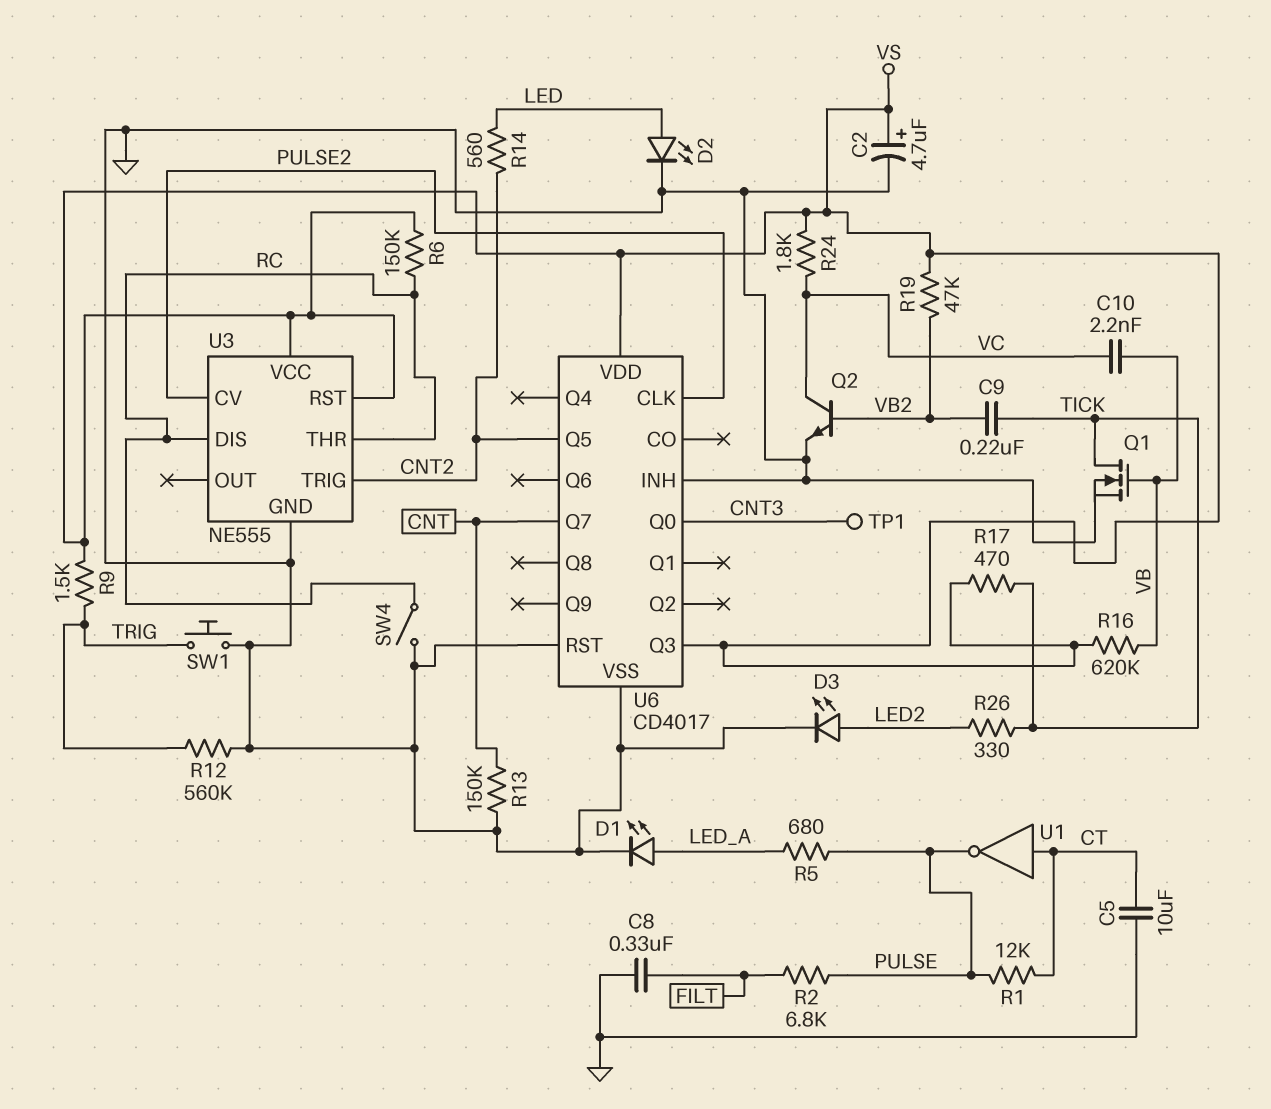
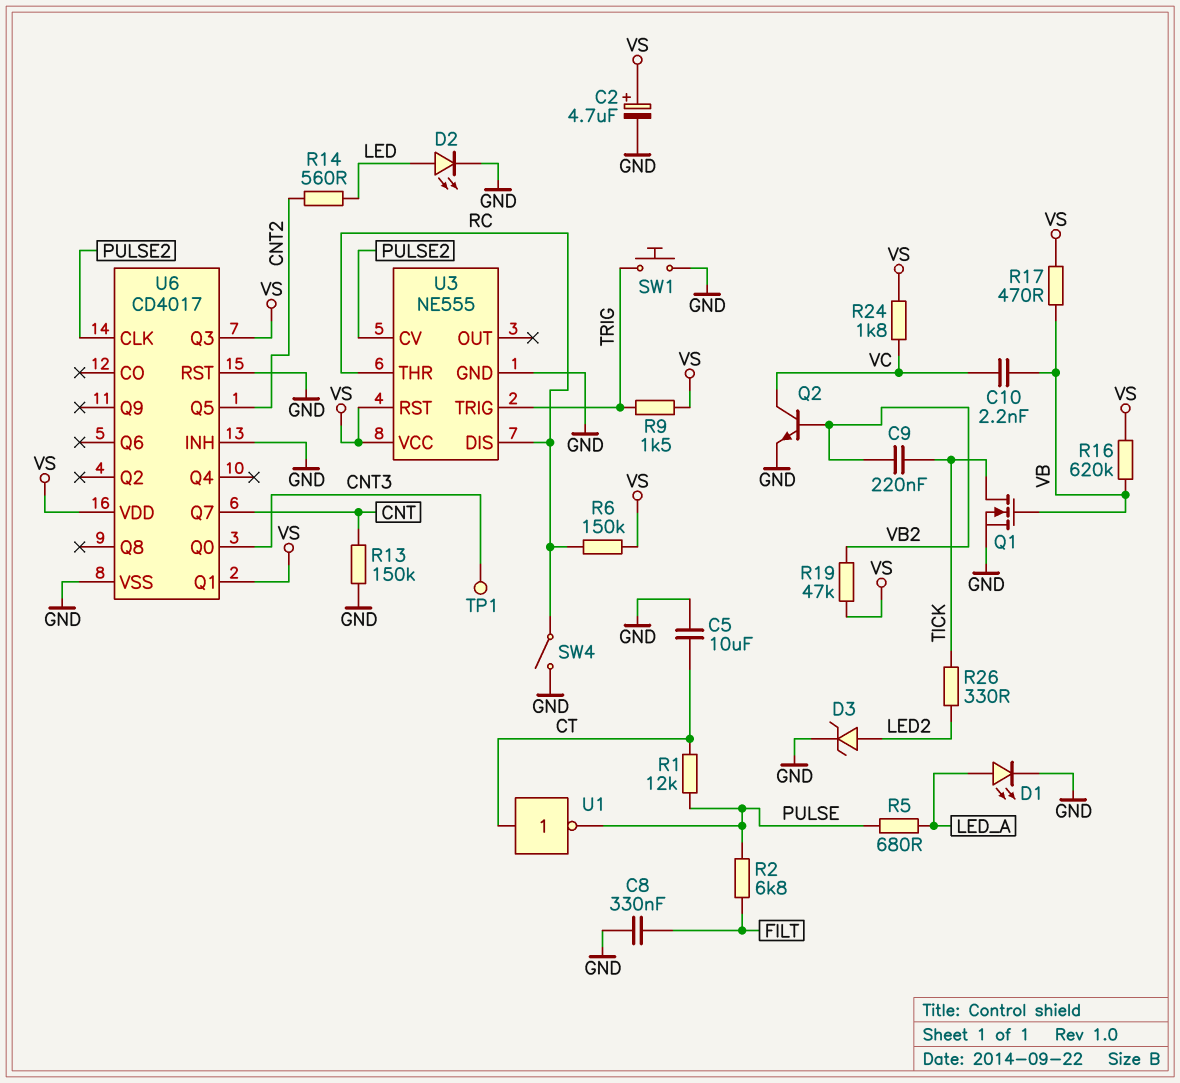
D3: LED (A LED2, K GND) -> zener (A LED2, K GND)
R12: 560k (GND, TRIG) -> none
R17: 470 (TICK, VS) -> 470 (VB, VS)
U3 pin TRIG: CNT2 -> TRIG
U6 pin Q1: none -> VS

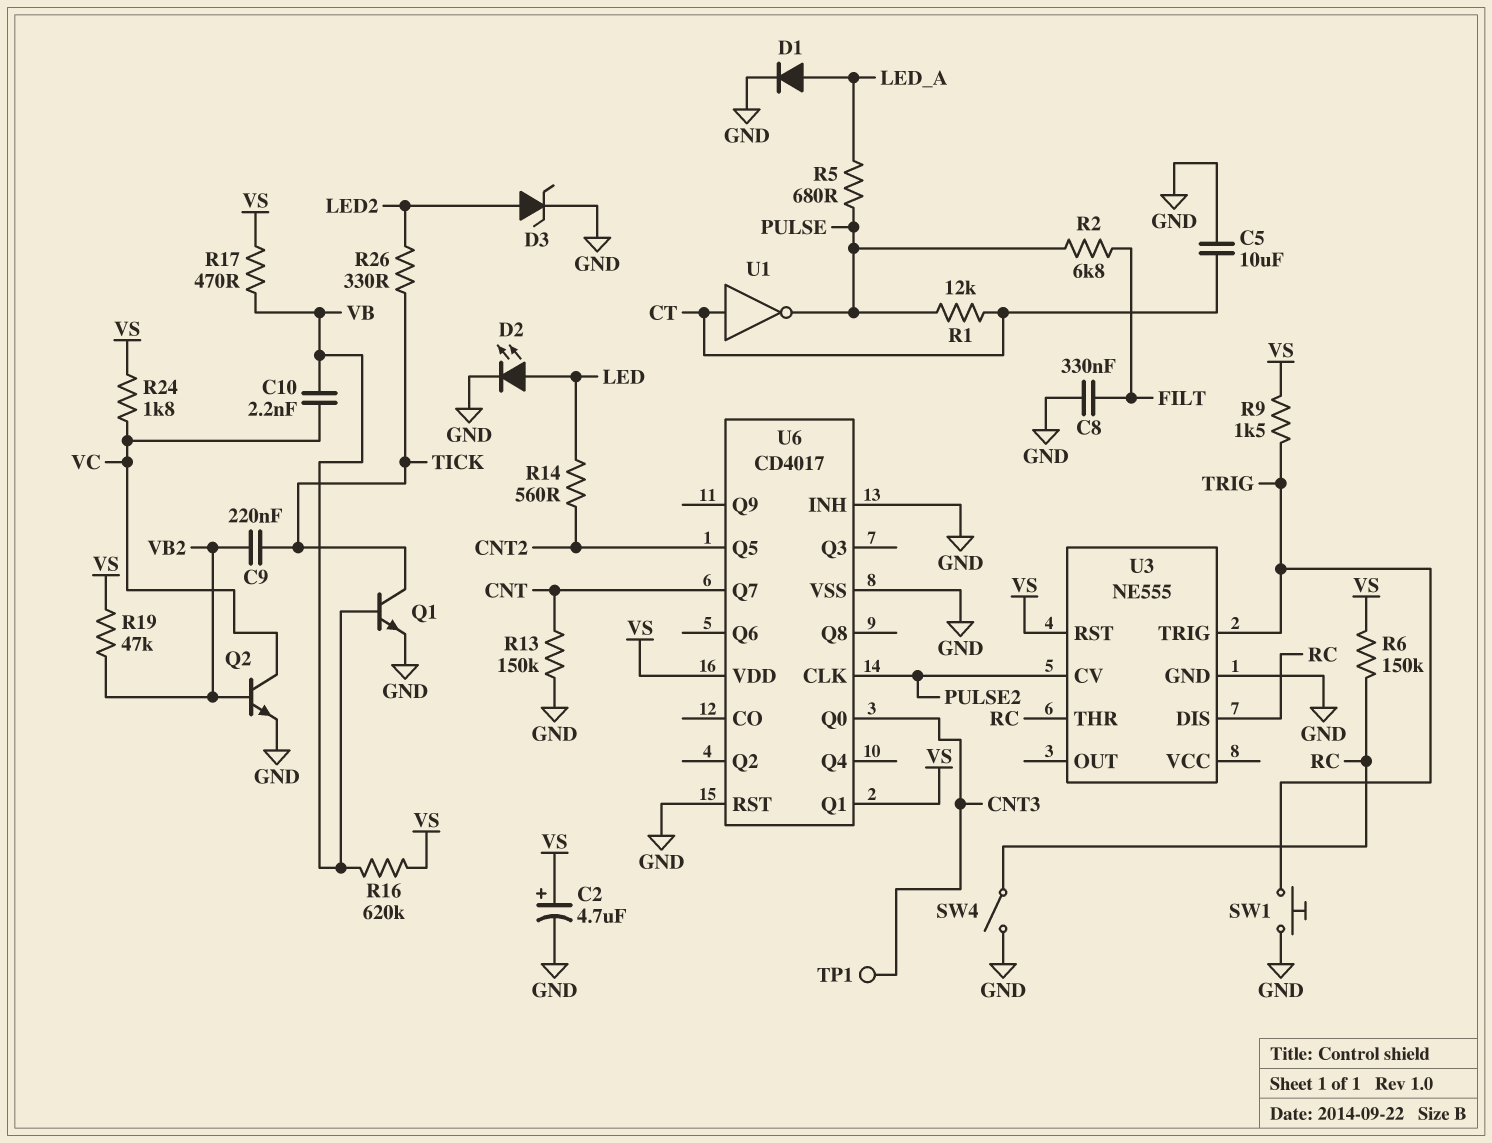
D1: LED (A LED_A, K GND) -> diode (A LED_A, K GND)
Q1: NMOS (G VB, D TICK, S GND) -> NPN (B VB, C TICK, E GND)
U3 pin VCC: VS -> none
U6 pin Q3: VS -> none

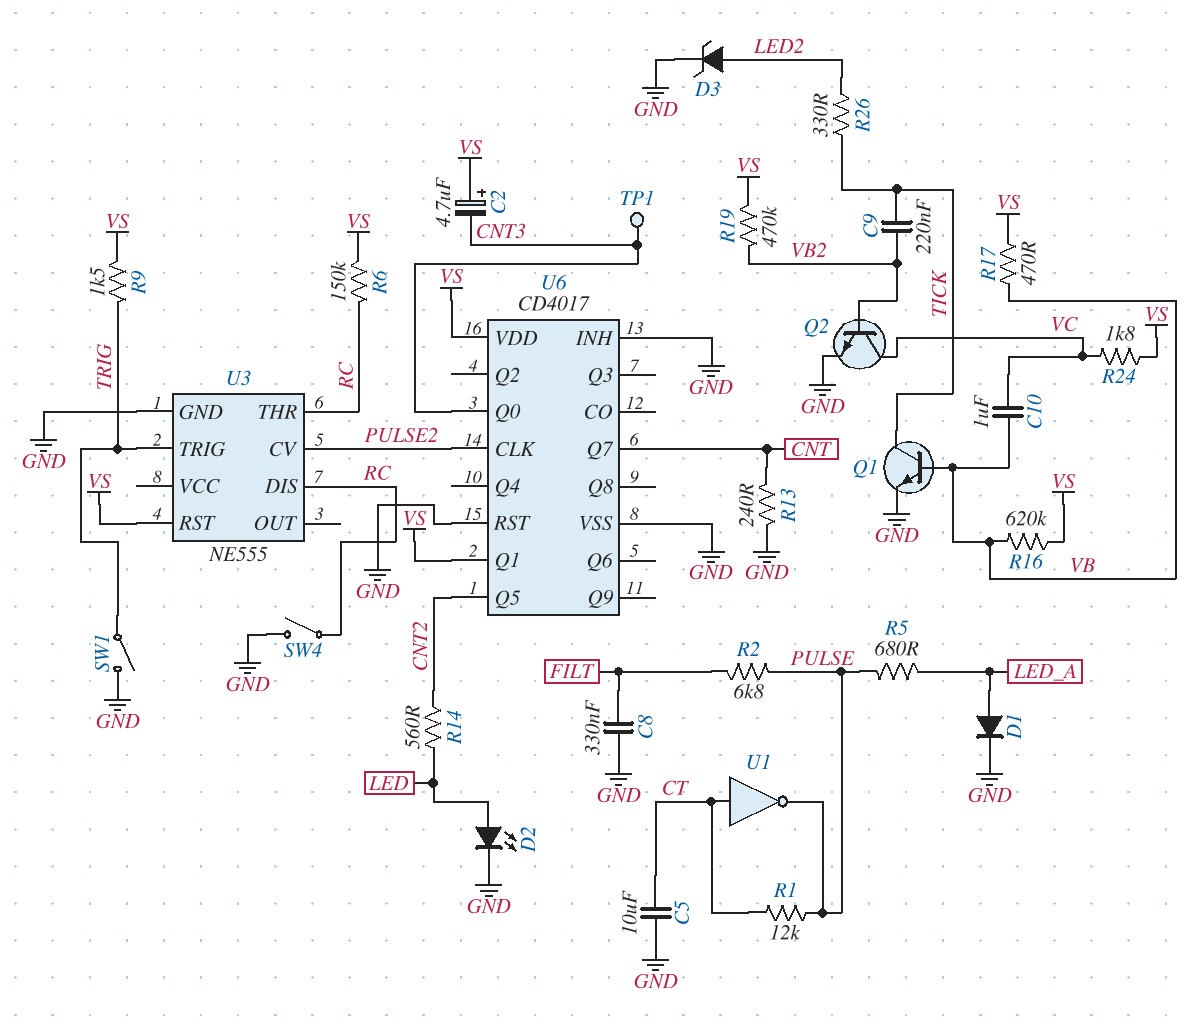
C2: 4.7uF (plus VS, minus GND) -> 4.7uF (plus VS, minus CNT3)
C10: 2.2nF (VB, VC) -> 1uF (VB, VC)
R13: 150k (CNT, GND) -> 240 (CNT, GND)
R19: 47k (VB2, VS) -> 470k (VB2, VS)
SW1: button (GND, TRIG) -> switch (GND, TRIG)

